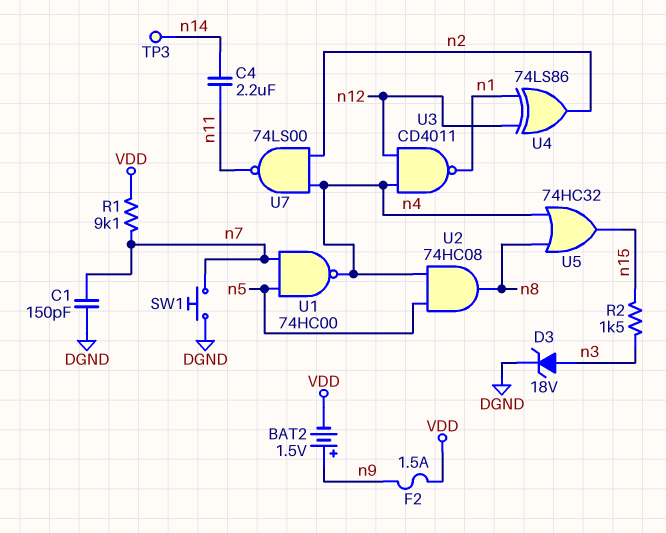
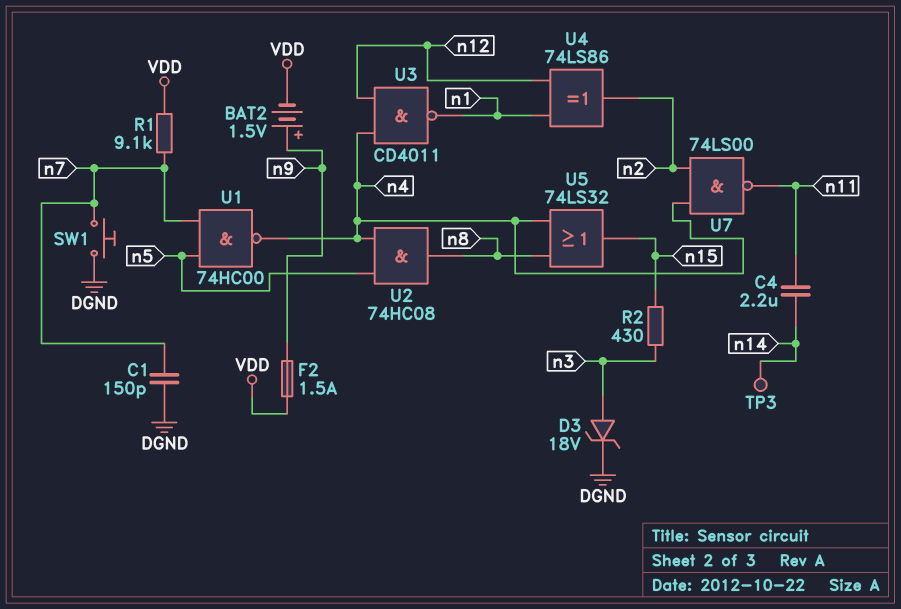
R2: 1.5k (n3, n15) -> 430 (n3, n15)
U5: OR 74HC32 (in n4, in n8, out n15) -> OR 74LS32 (in n4, in n8, out n15)

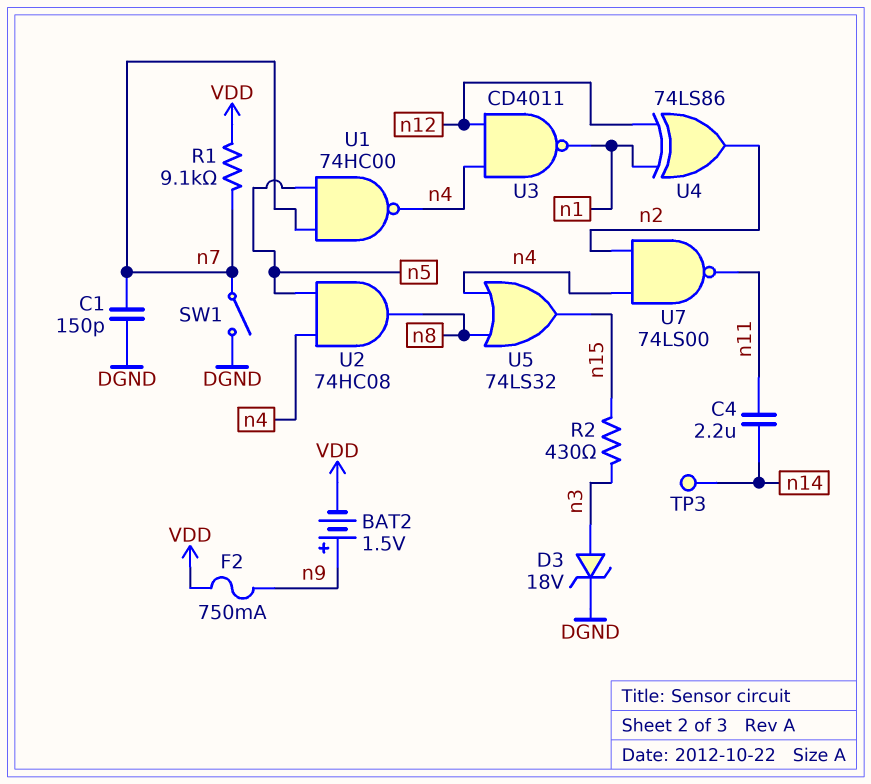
F2: 1.5A (VDD, n9) -> 750mA (VDD, n9)
SW1: button (DGND, n7) -> switch (DGND, n7)

